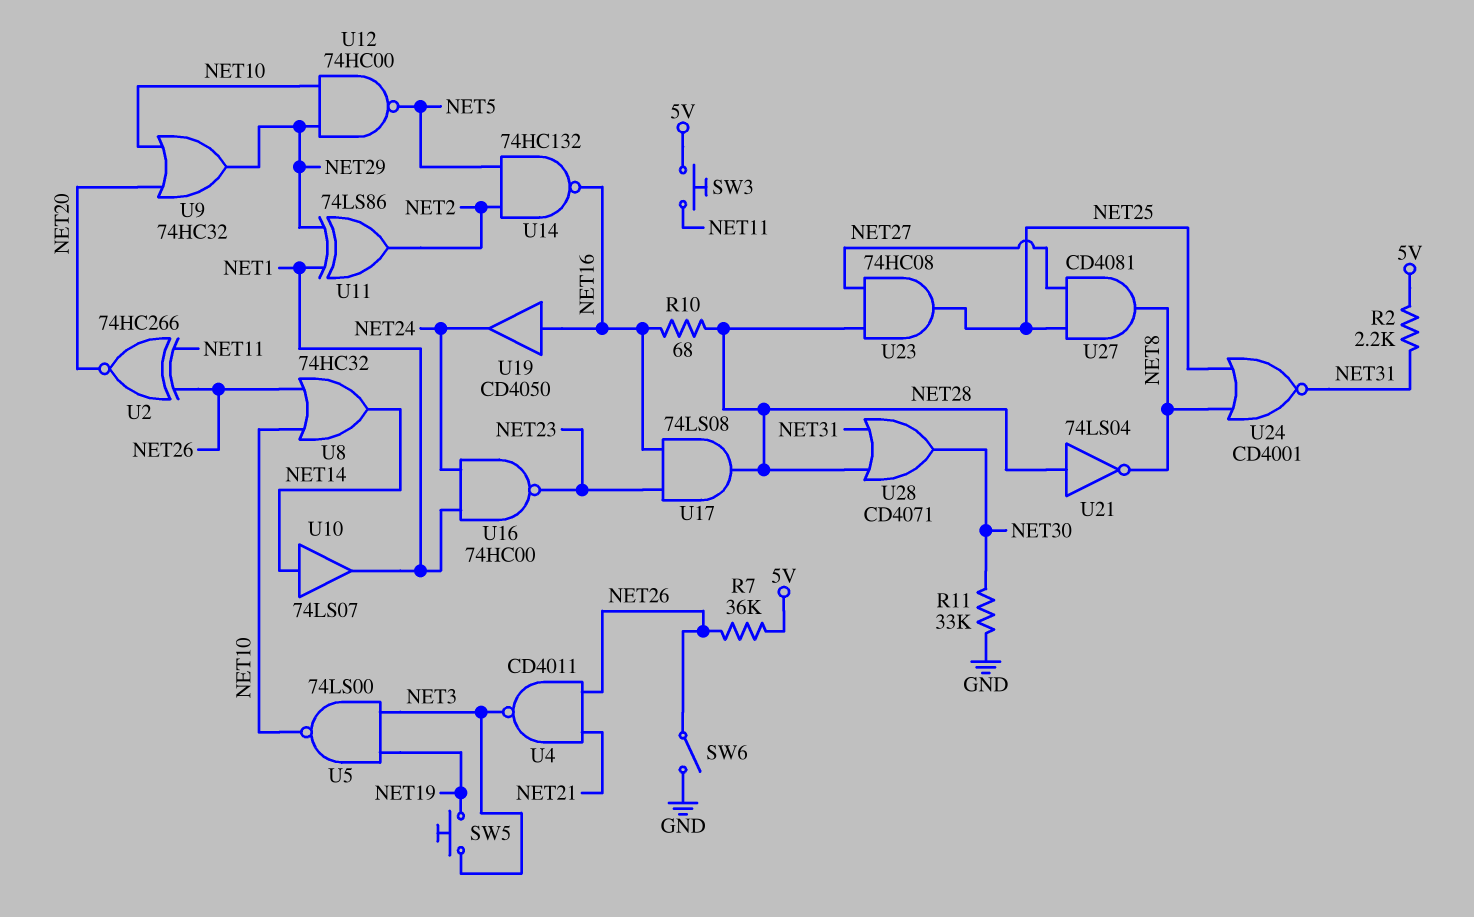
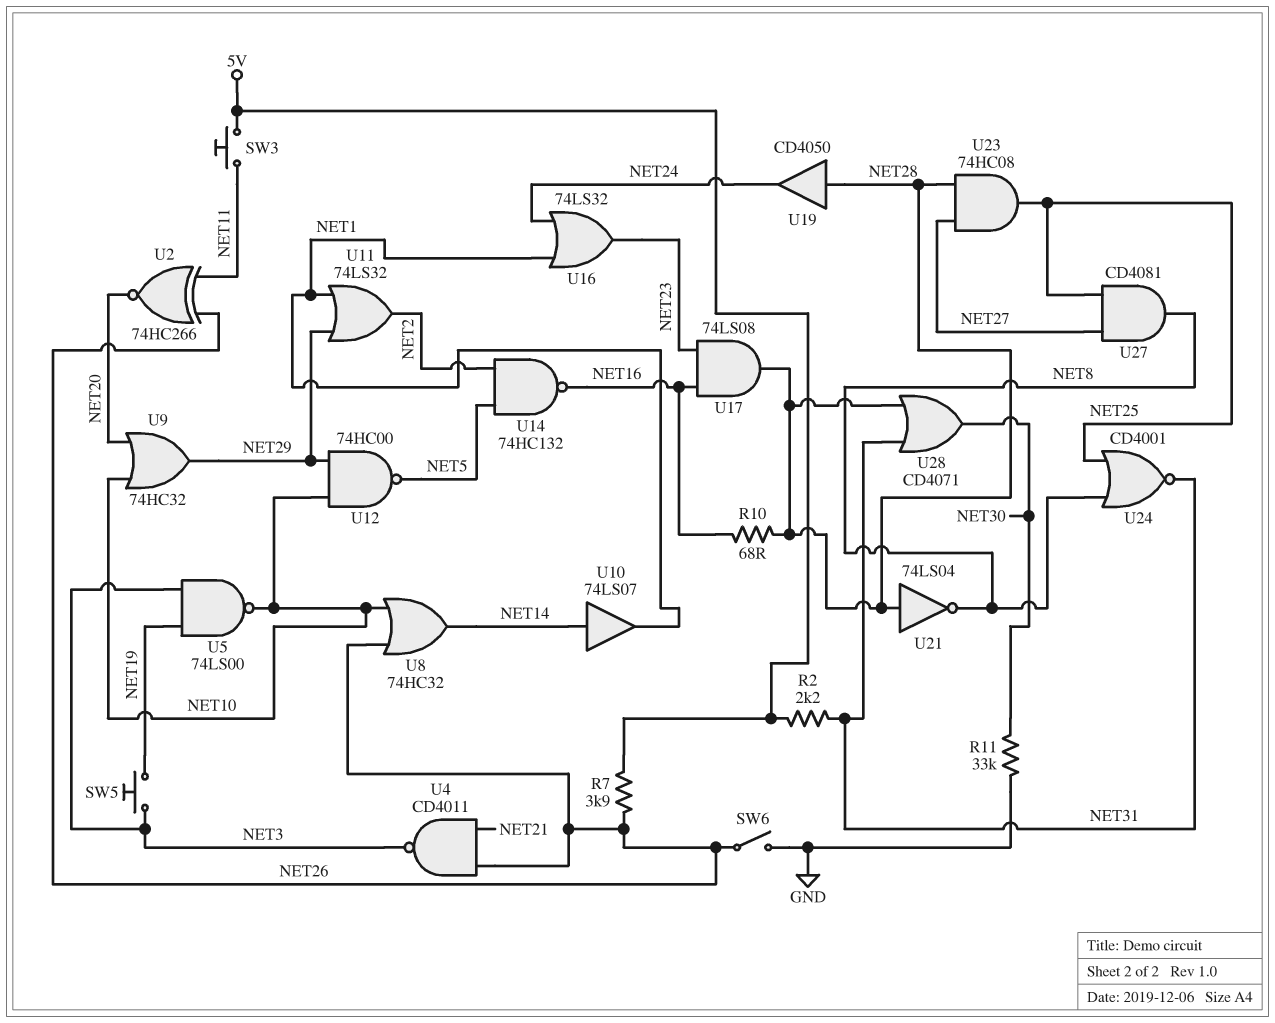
R7: 36k (5V, NET26) -> 3.9k (5V, NET26)
U11: XOR 74LS86 (in NET1, in NET29, out NET2) -> OR 74LS32 (in NET1, in NET29, out NET2)
U16: NAND 74HC00 (in NET1, in NET24, out NET23) -> OR 74LS32 (in NET1, in NET24, out NET23)
U19: buffer CD4050 (in NET16, out NET24) -> buffer CD4050 (in NET28, out NET24)

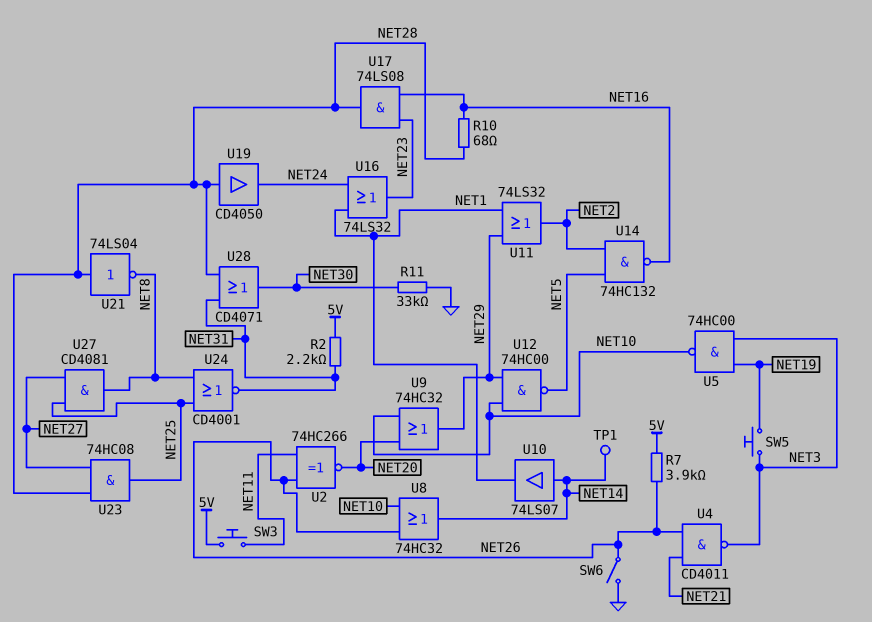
TP1: none -> test point (NET14)
U5: NAND 74LS00 (in NET3, in NET19, out NET10) -> NAND 74HC00 (in NET3, in NET19, out NET10)

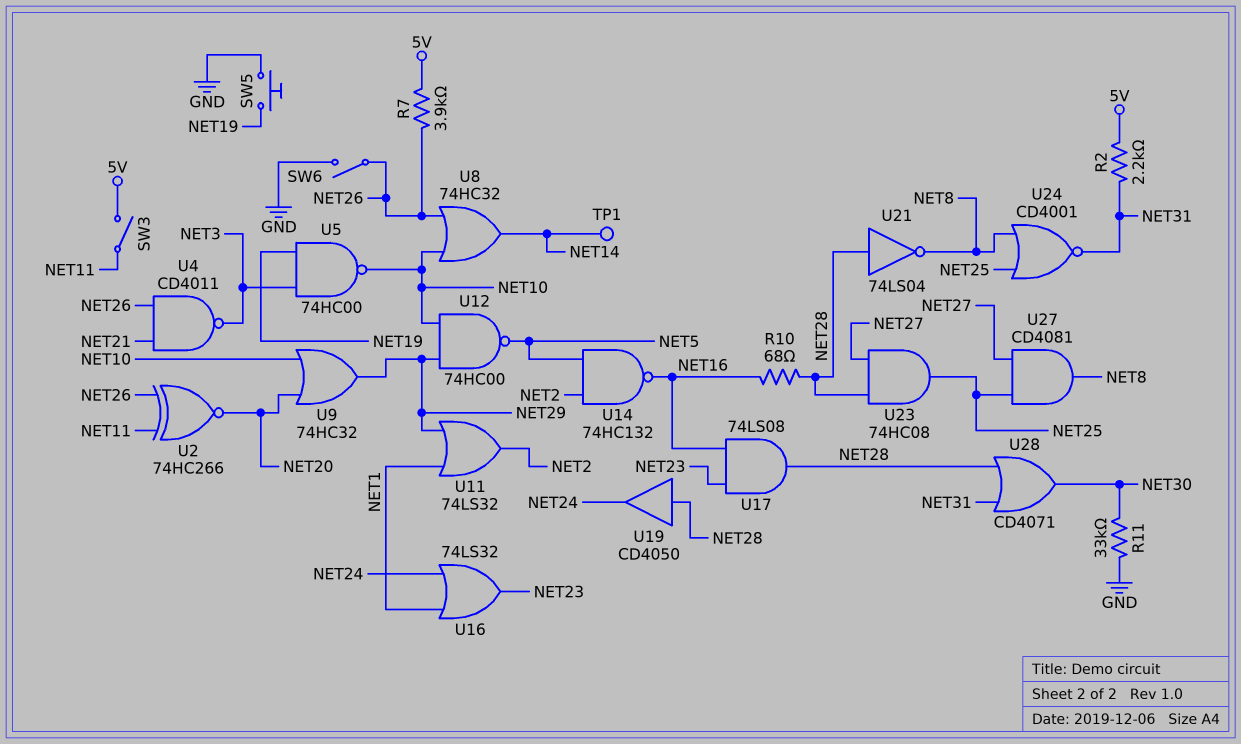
SW3: button (5V, NET11) -> switch (5V, NET11)
SW5: button (NET3, NET19) -> button (GND, NET19)
U10: buffer 74LS07 (in NET14, out NET1) -> none

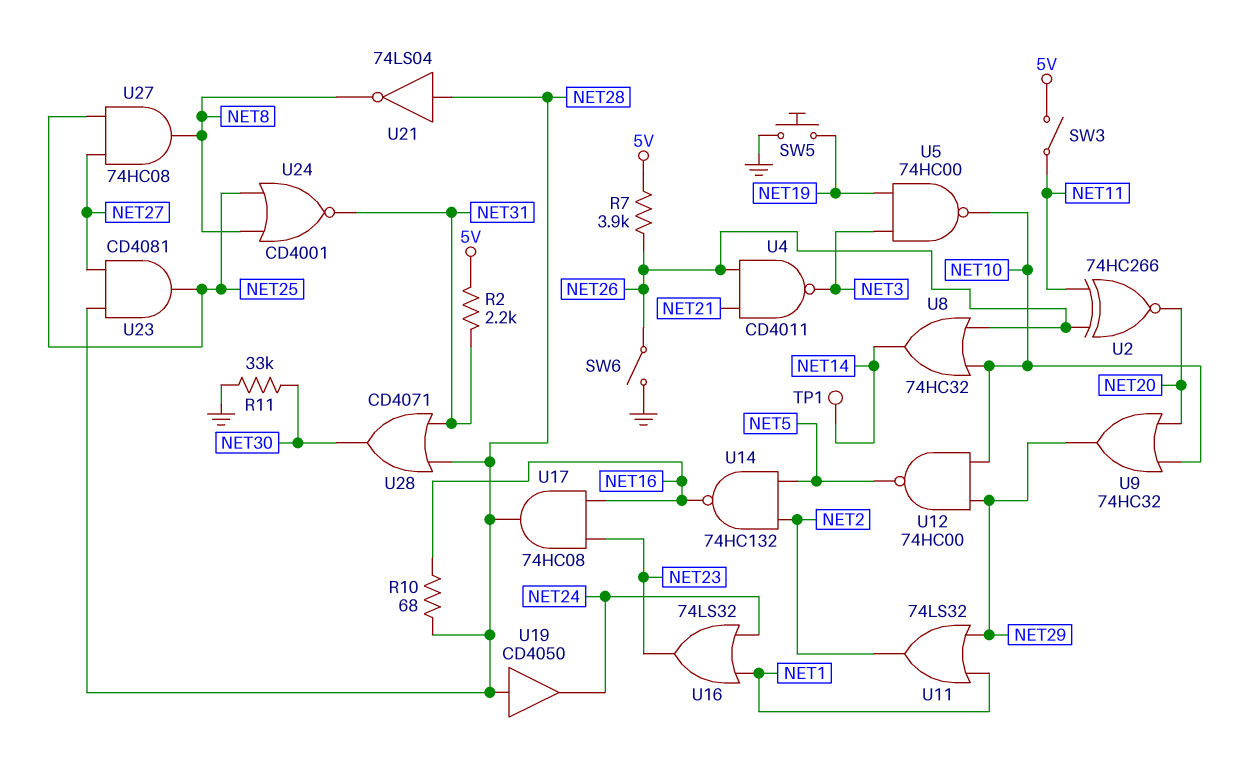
U17: AND 74LS08 (in NET16, in NET23, out NET28) -> AND 74HC08 (in NET16, in NET23, out NET28)
U23: AND 74HC08 (in NET27, in NET28, out NET25) -> AND CD4081 (in NET27, in NET28, out NET25)
U27: AND CD4081 (in NET25, in NET27, out NET8) -> AND 74HC08 (in NET25, in NET27, out NET8)

